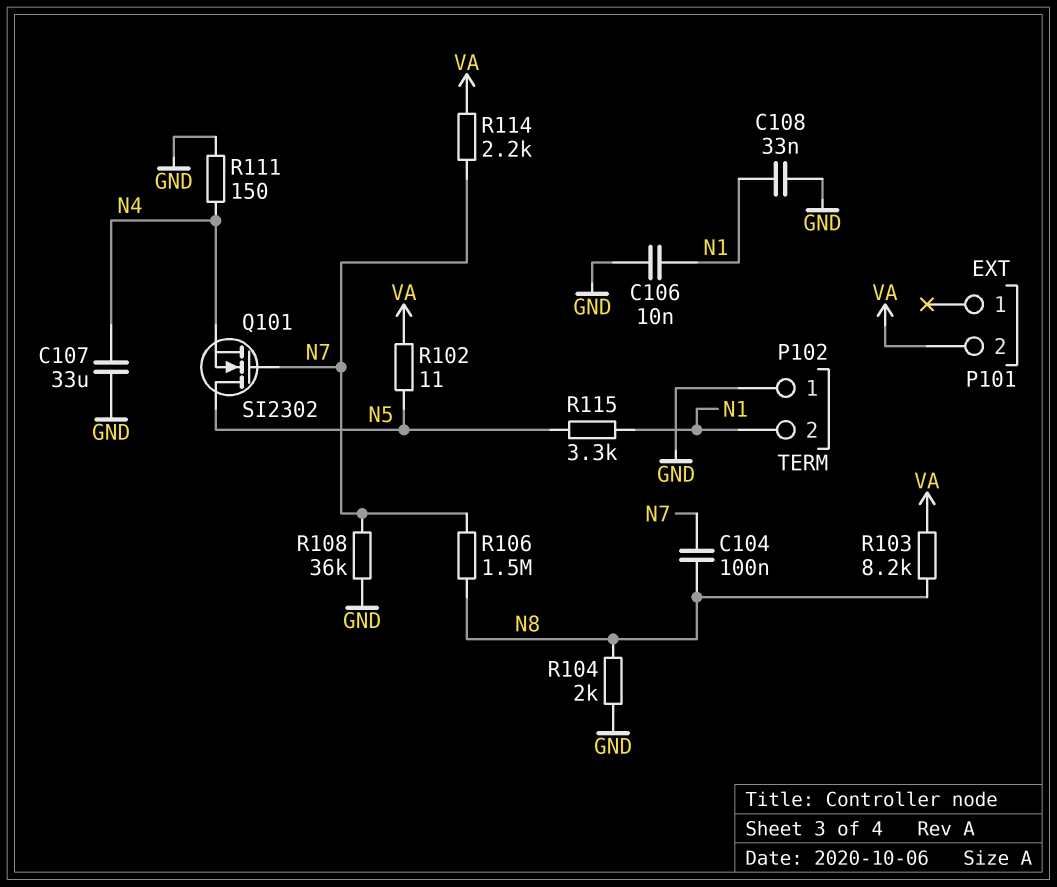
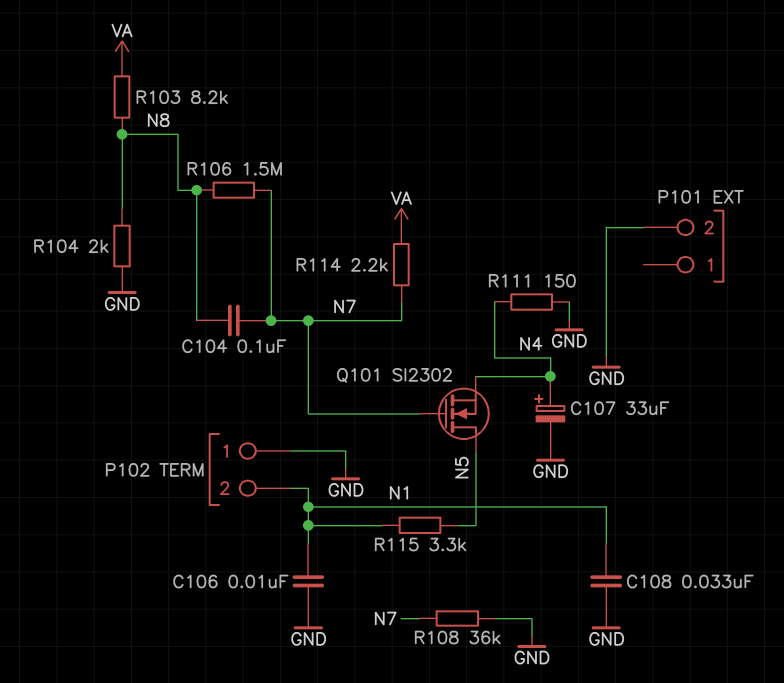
C107: 33uF (GND, N4) -> 33uF (plus N4, minus GND)
P101 pin 2: VA -> GND
R102: 11 (N5, VA) -> none

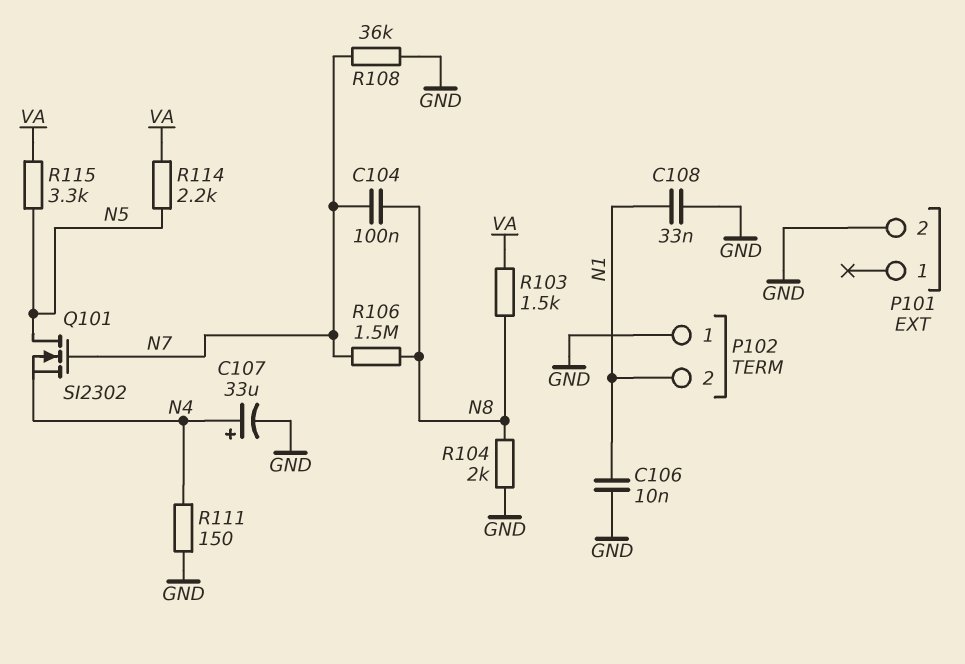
R103: 8.2k (N8, VA) -> 1.5k (N8, VA)
R114: 2.2k (N7, VA) -> 2.2k (N5, VA)
R115: 3.3k (N1, N5) -> 3.3k (N5, VA)

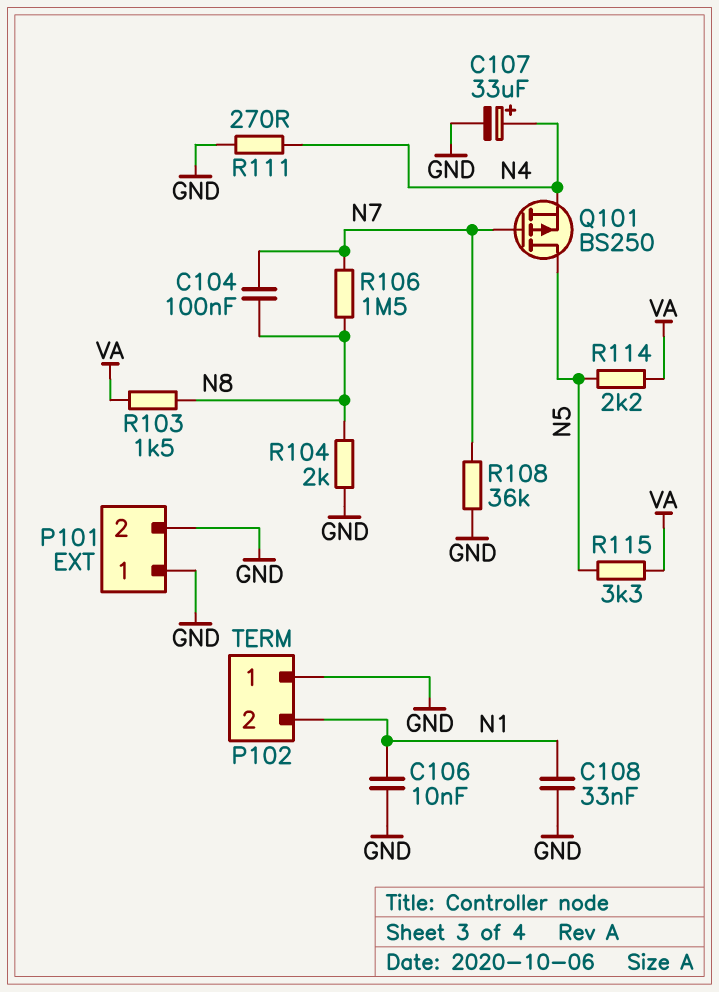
P101 pin 1: none -> GND
Q101: NMOS SI2302 (G N7, D N5, S N4) -> PMOS BS250 (G N7, D N5, S N4)
R111: 150 (GND, N4) -> 270 (GND, N4)

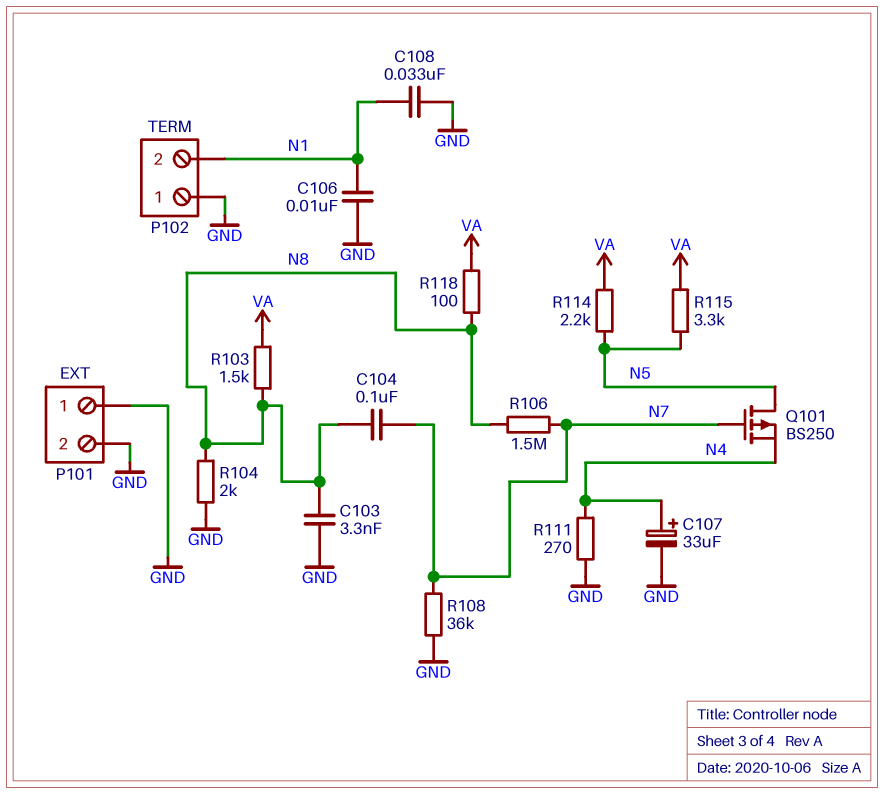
C103: none -> 3.3nF (GND, N8)
R118: none -> 100 (N8, VA)

